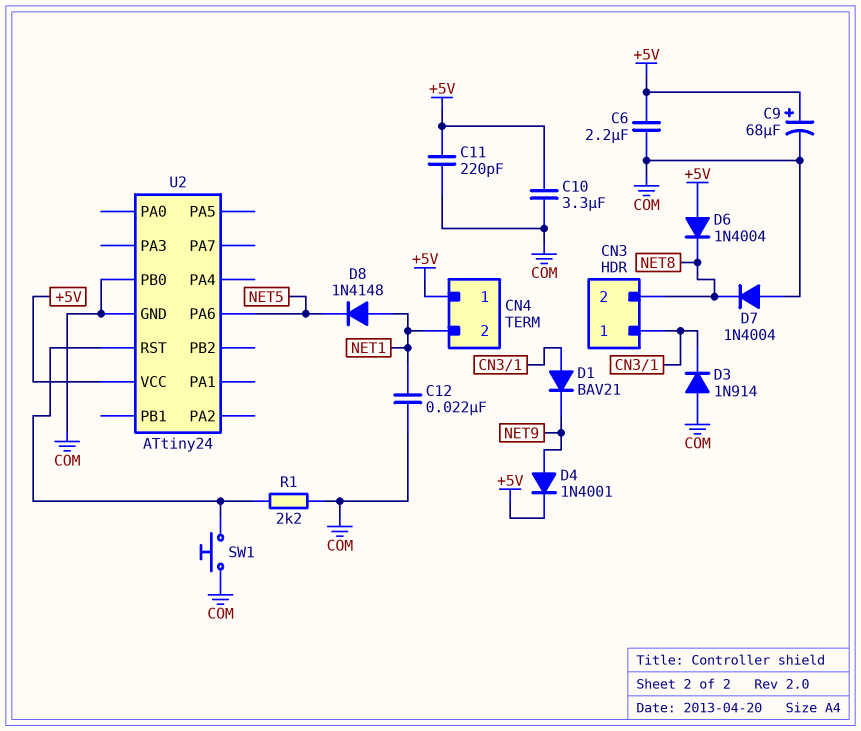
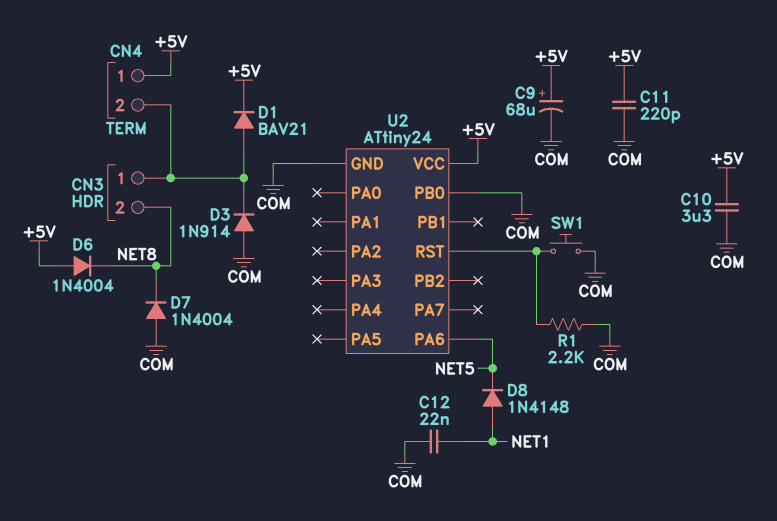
C6: 2.2uF (+5V, COM) -> none
CN4 pin 2: NET1 -> CN3/1
D1: diode BAV21 (A CN3/1, K NET9) -> diode BAV21 (A CN3/1, K +5V)
D4: diode 1N4001 (A NET9, K +5V) -> none

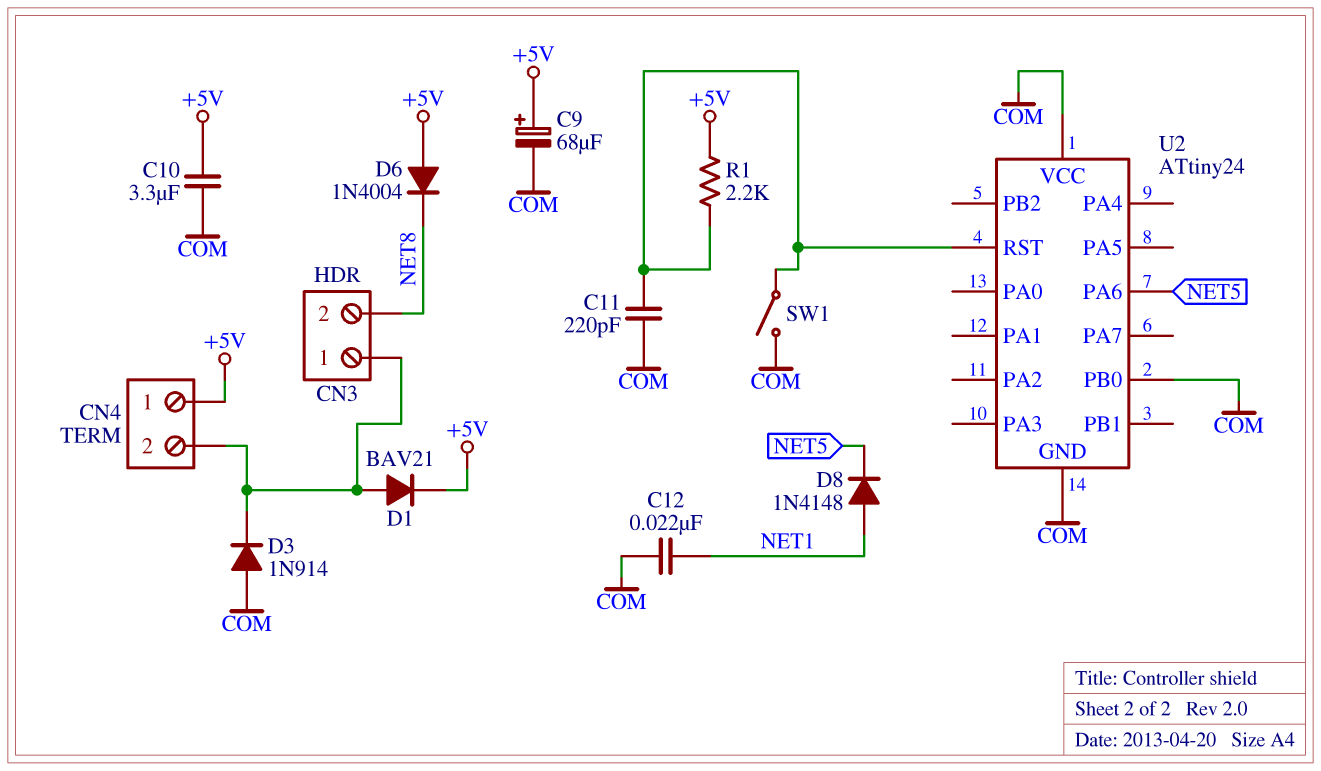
C11: 220pF (+5V, COM) -> 220pF (COM, U2/RST)
D7: diode 1N4004 (A COM, K NET8) -> none
R1: 2.2k (COM, U2/RST) -> 2.2k (+5V, U2/RST)
SW1: button (COM, U2/RST) -> switch (COM, U2/RST)
U2 pin VCC: +5V -> COM

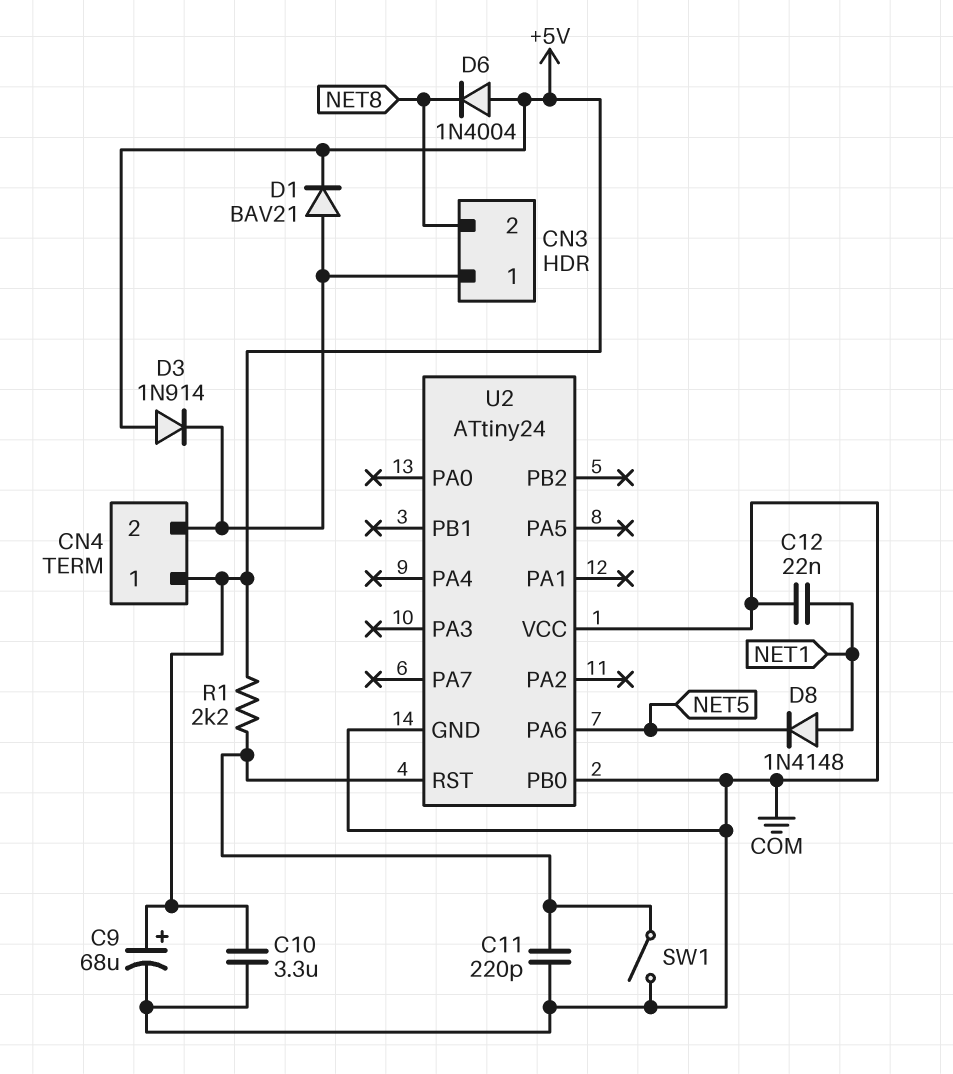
D3: diode 1N914 (A COM, K CN3/1) -> diode 1N914 (A +5V, K CN3/1)

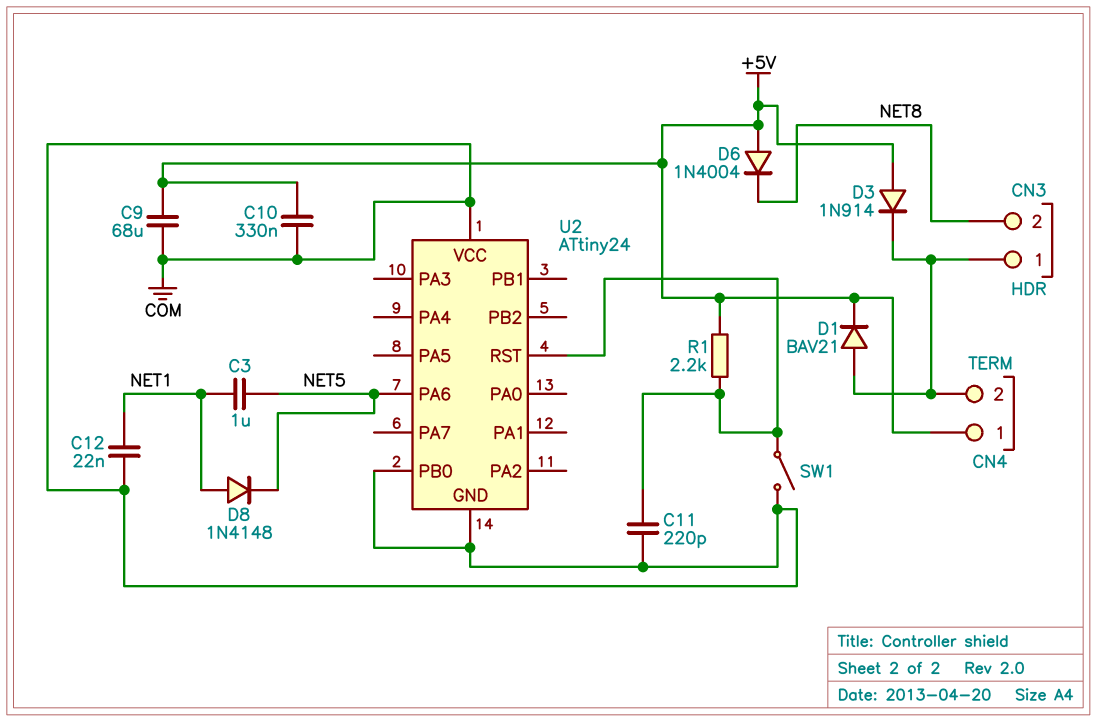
C3: none -> 1uF (NET1, NET5)
C9: 68uF (plus +5V, minus COM) -> 68uF (+5V, COM)
C10: 3.3uF (+5V, COM) -> 330nF (+5V, COM)

